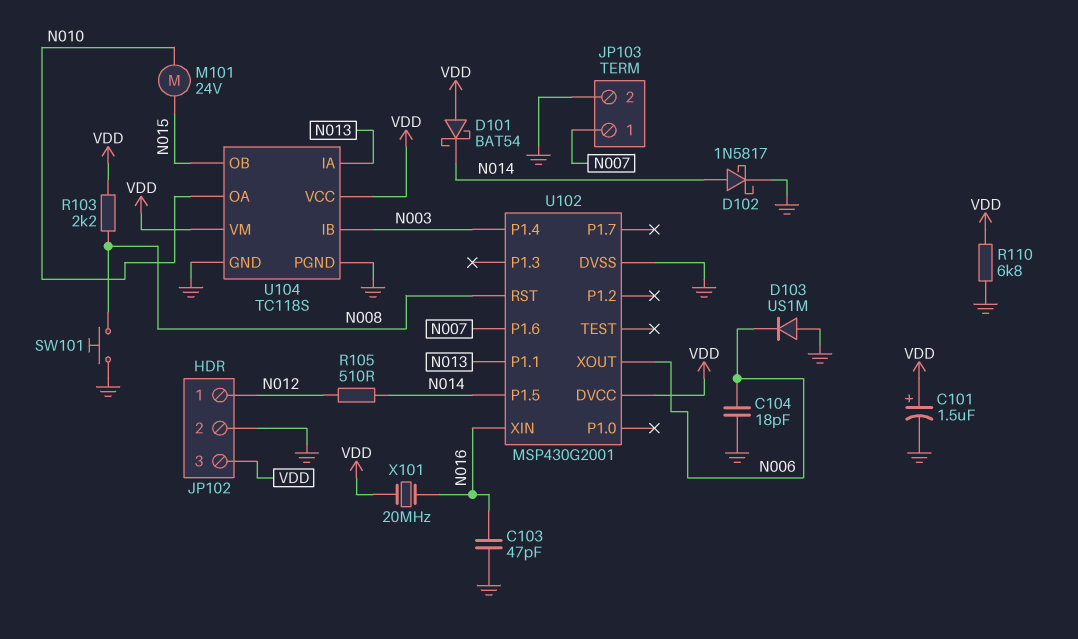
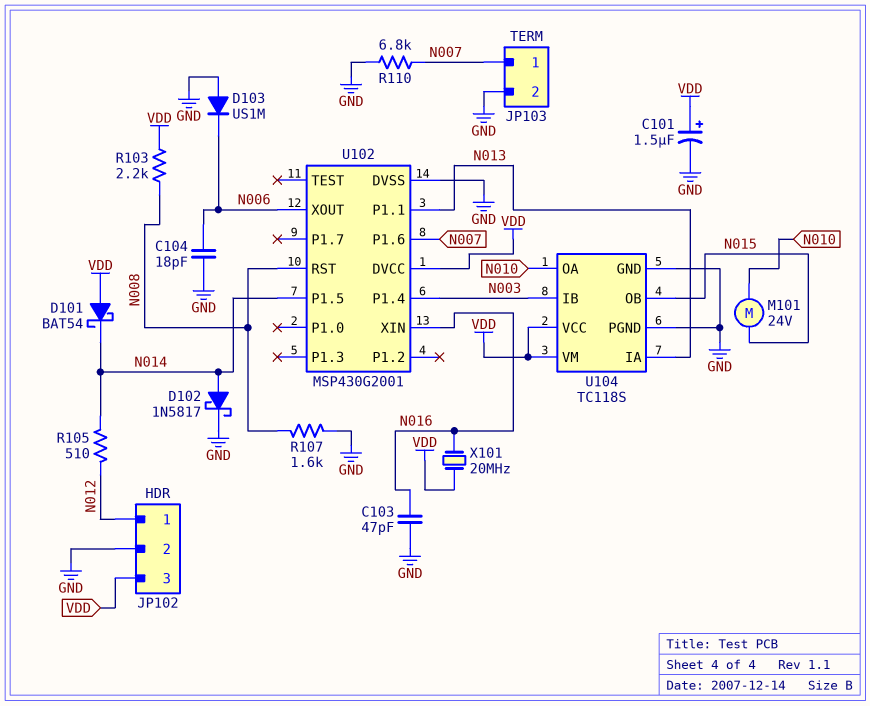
R107: none -> 1.6k (GND, N008)
R110: 6.8k (GND, VDD) -> 6.8k (GND, N007)
SW101: button (GND, N008) -> none

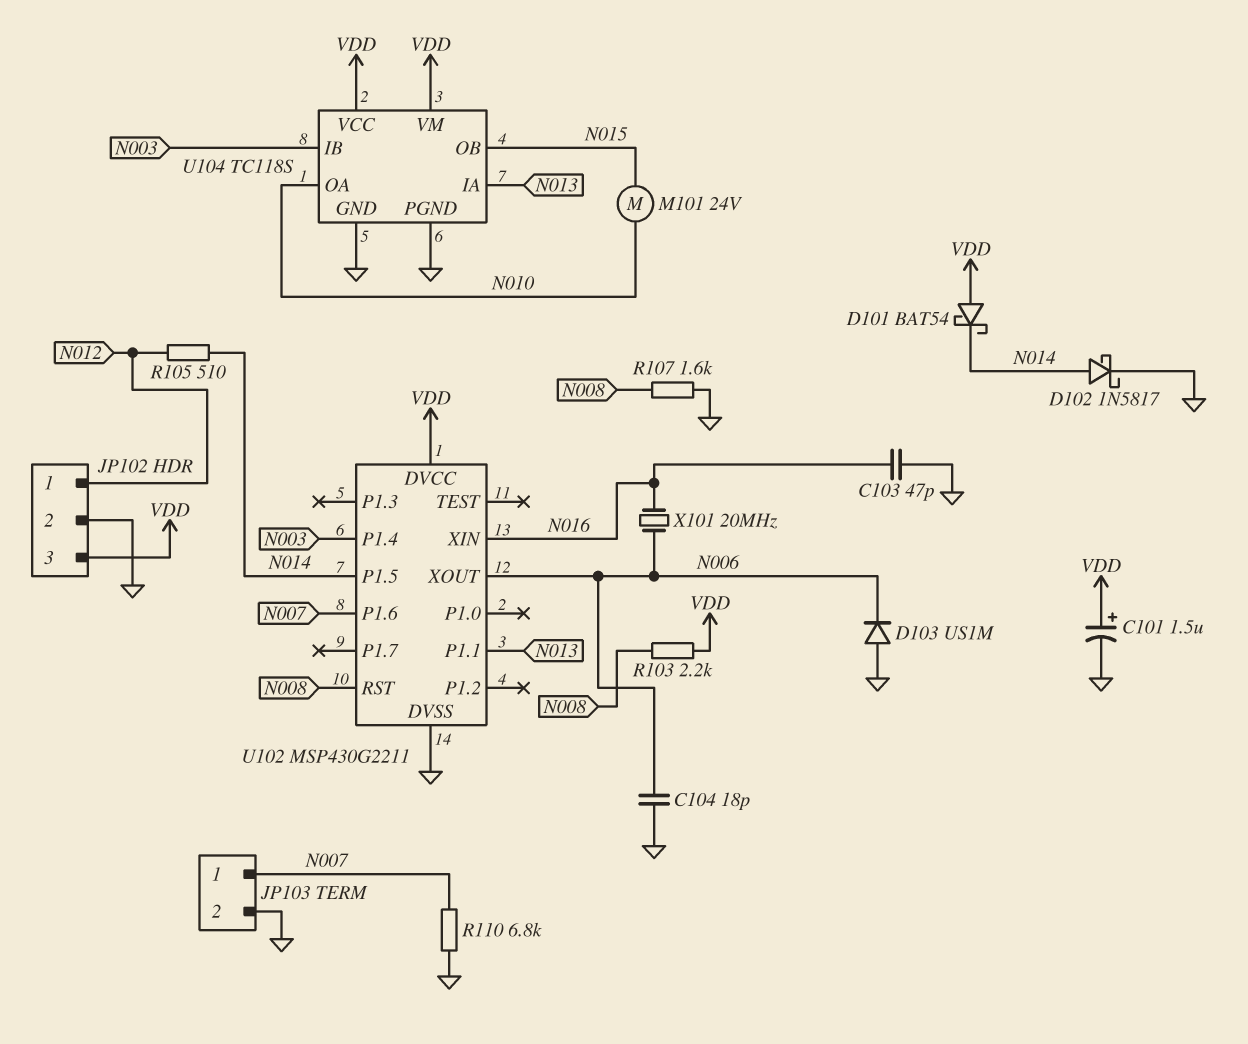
U102: MSP430G2001 -> MSP430G2211
X101: 20MHz (N016, VDD) -> 20MHz (N006, N016)

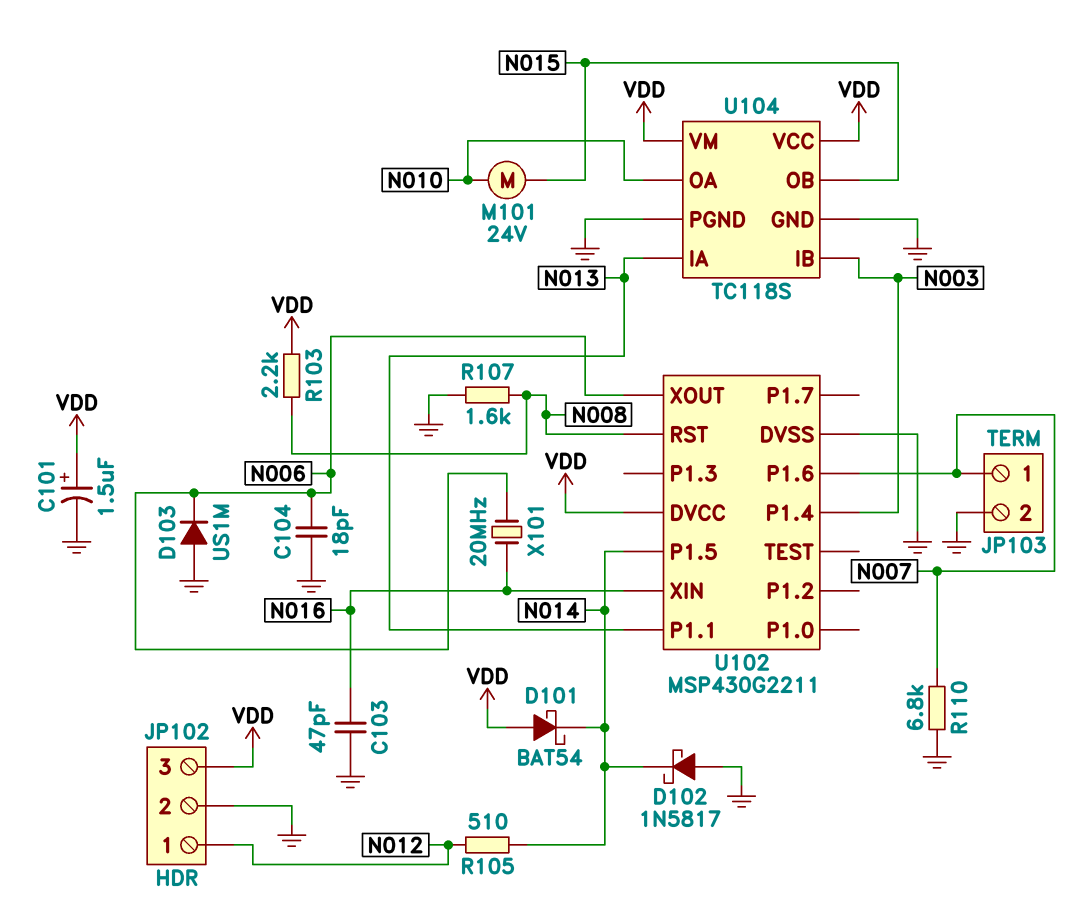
D102: schottky 1N5817 (A N014, K GND) -> schottky 1N5817 (A GND, K N014)

